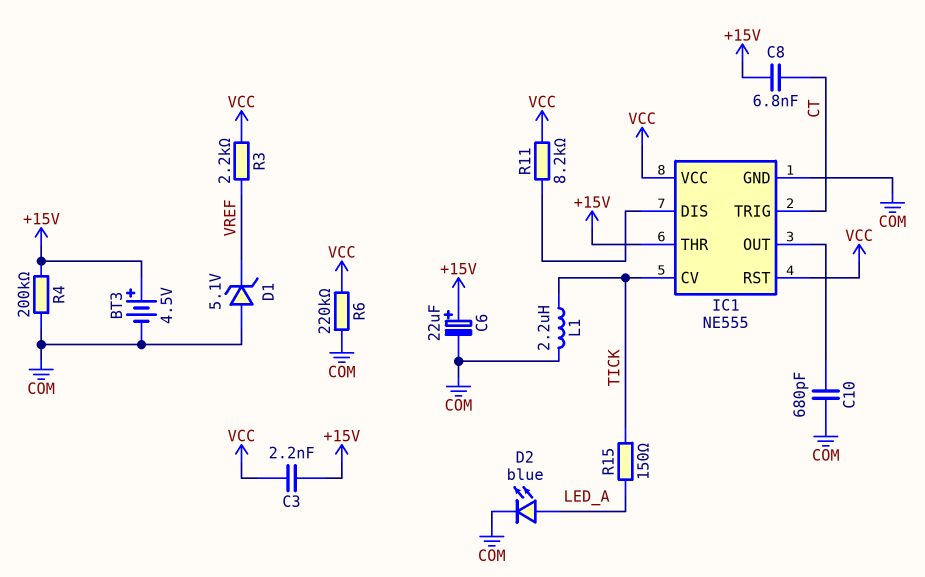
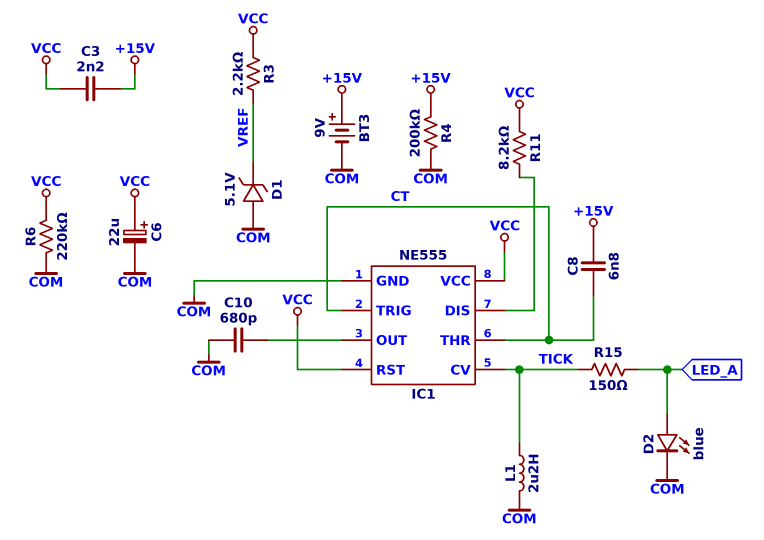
BT3: 4.5V (plus +15V, minus COM) -> 9V (plus +15V, minus COM)
C6: 22uF (plus +15V, minus COM) -> 22uF (plus VCC, minus COM)
IC1 pin THR: +15V -> CT

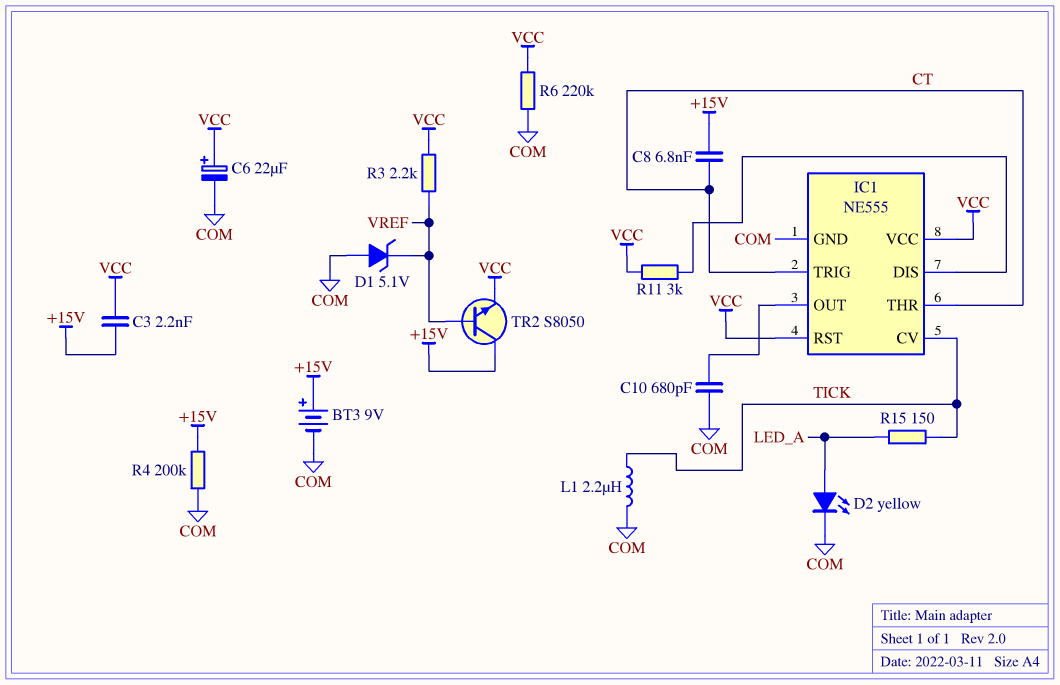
D2: LED blue (A LED_A, K COM) -> LED yellow (A LED_A, K COM)
R11: 8.2k (IC1/DIS, VCC) -> 3k (IC1/DIS, VCC)
TR2: none -> NPN S8050 (B VREF, C +15V, E VCC)

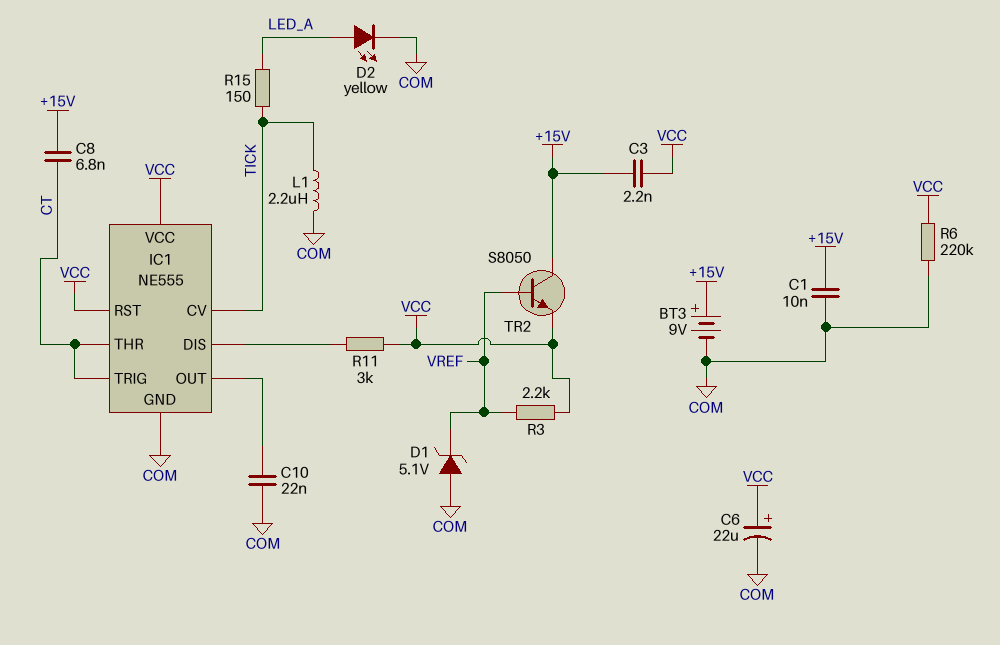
C1: none -> 10nF (+15V, COM)
C10: 680pF (COM, IC1/OUT) -> 22nF (COM, IC1/OUT)
R4: 200k (+15V, COM) -> none

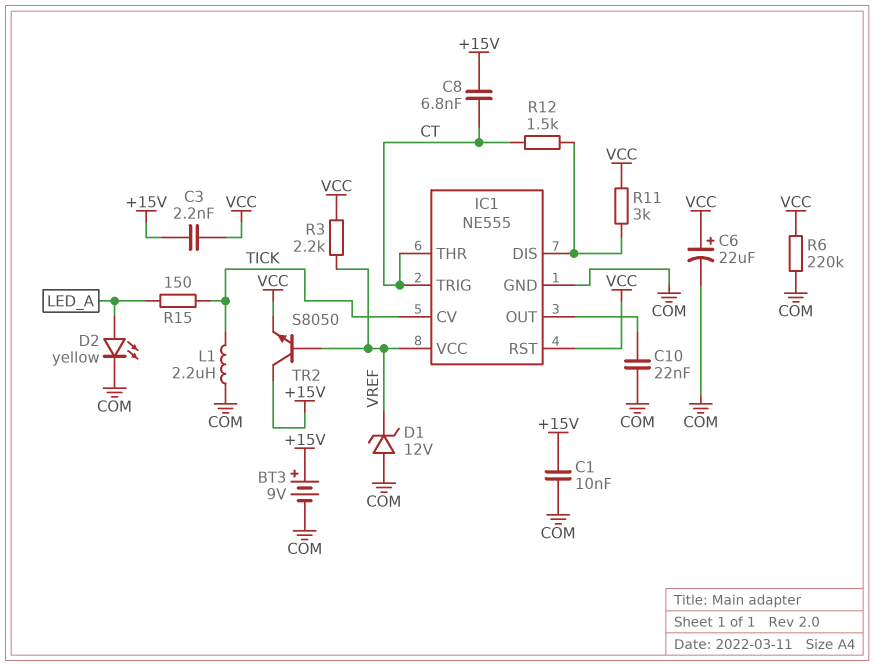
D1: zener 5.1V (A COM, K VREF) -> zener 12V (A COM, K VREF)
IC1 pin VCC: VCC -> VREF
R12: none -> 1.5k (CT, IC1/DIS)

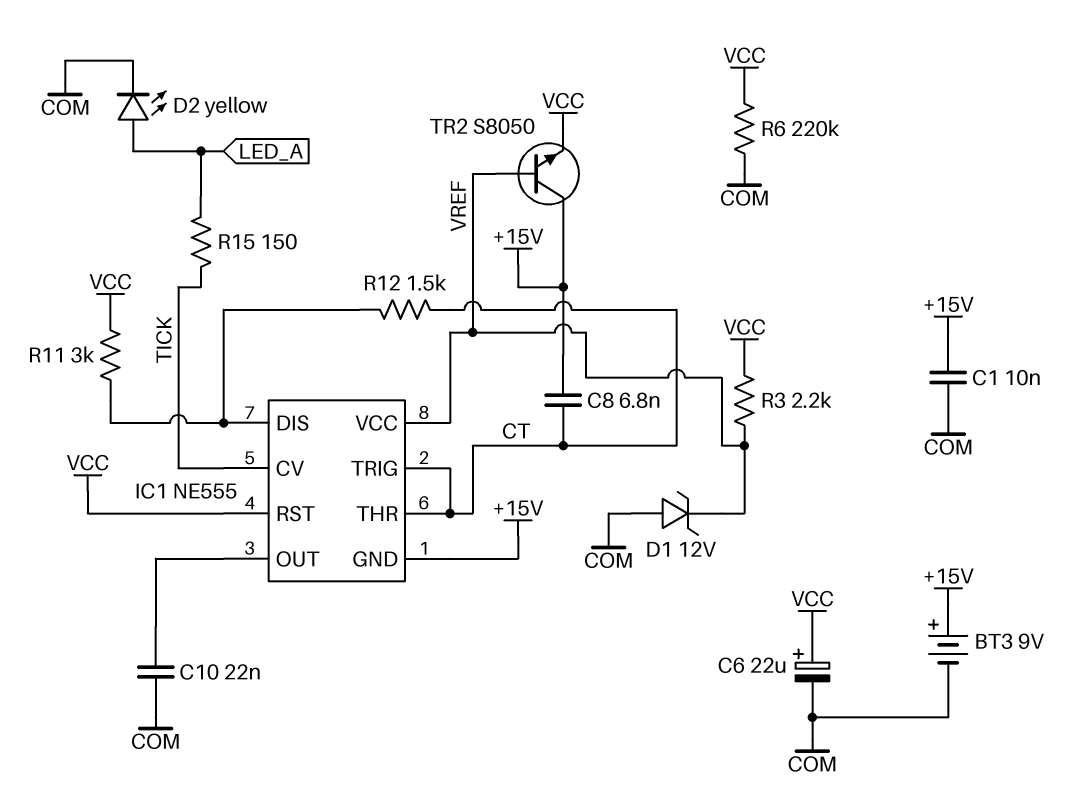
C3: 2.2nF (+15V, VCC) -> none
IC1 pin GND: COM -> +15V
L1: 2.2uH (COM, TICK) -> none

